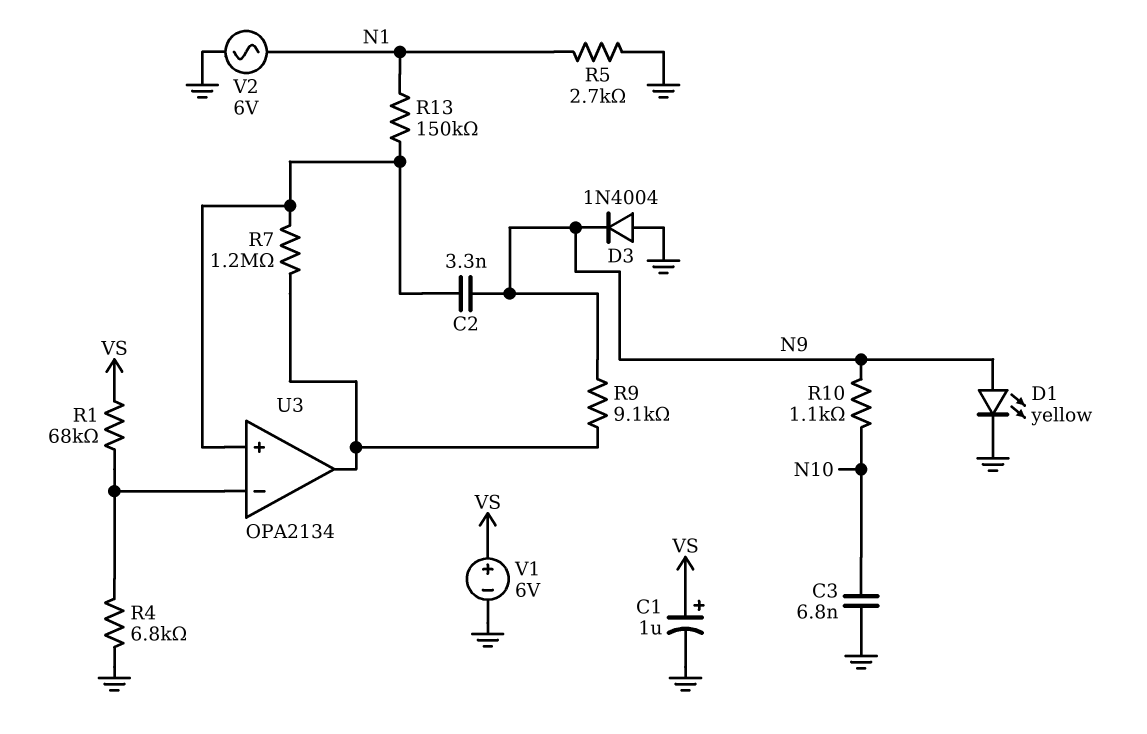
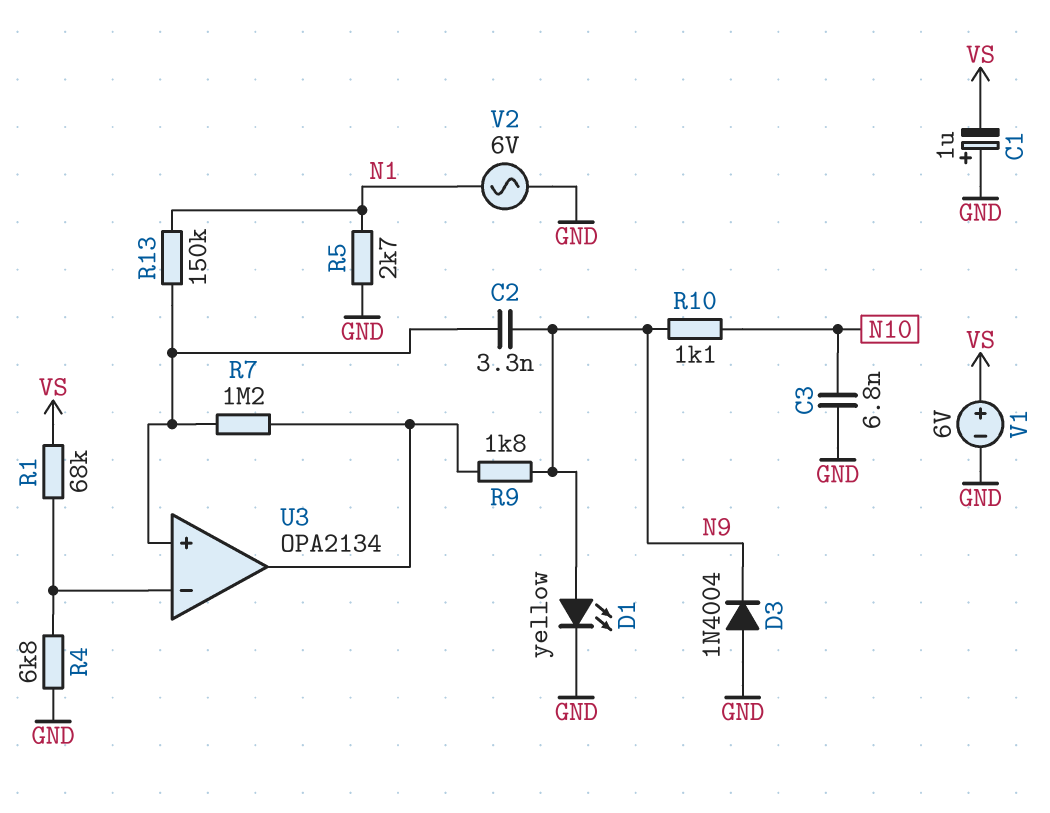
C1: 1uF (plus VS, minus GND) -> 1uF (plus GND, minus VS)
R9: 9.1k (N9, U3/out) -> 1.8k (N9, U3/out)

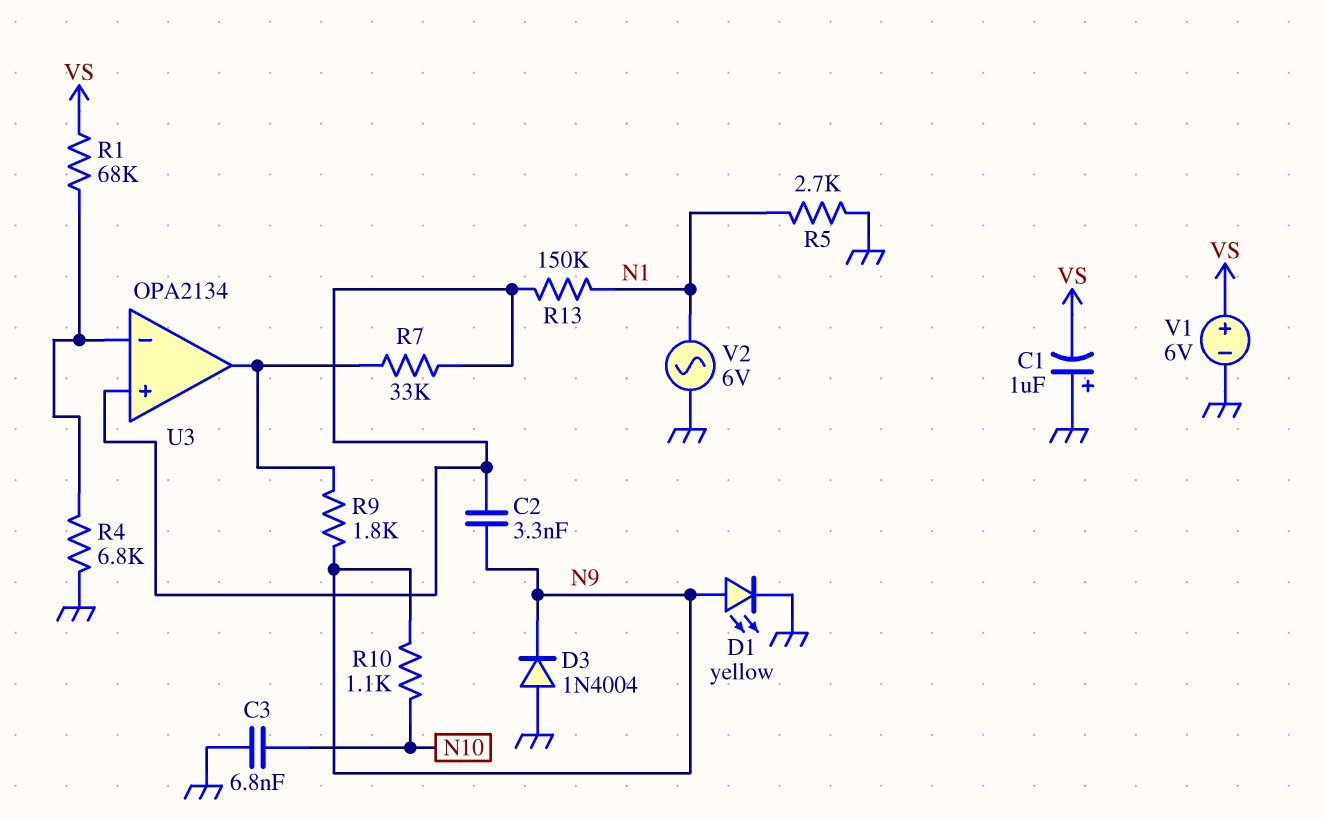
R7: 1.2M (U3/in+, U3/out) -> 33k (U3/in+, U3/out)

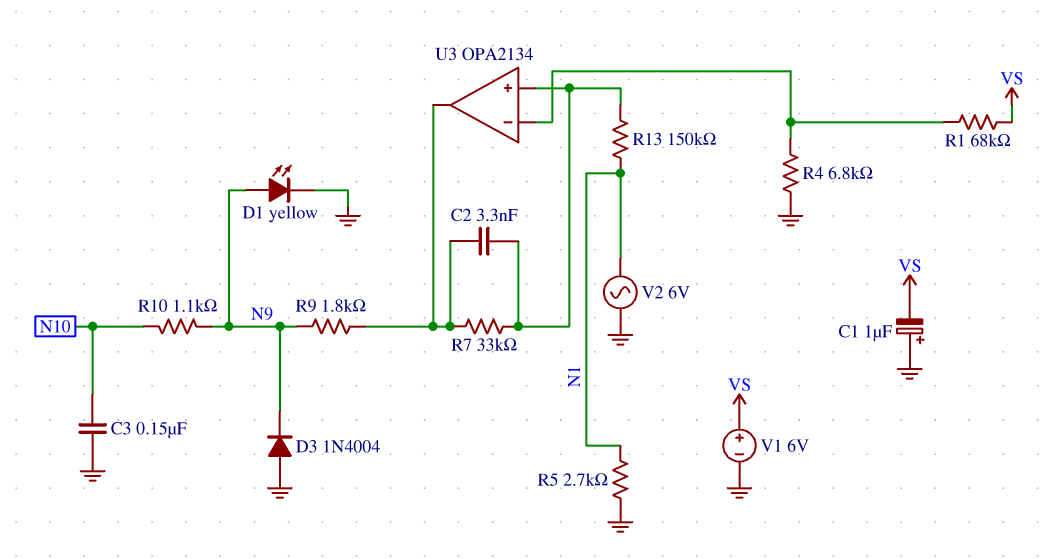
C2: 3.3nF (N9, U3/in+) -> 3.3nF (U3/in+, U3/out)
C3: 6.8nF (GND, N10) -> 150nF (GND, N10)

